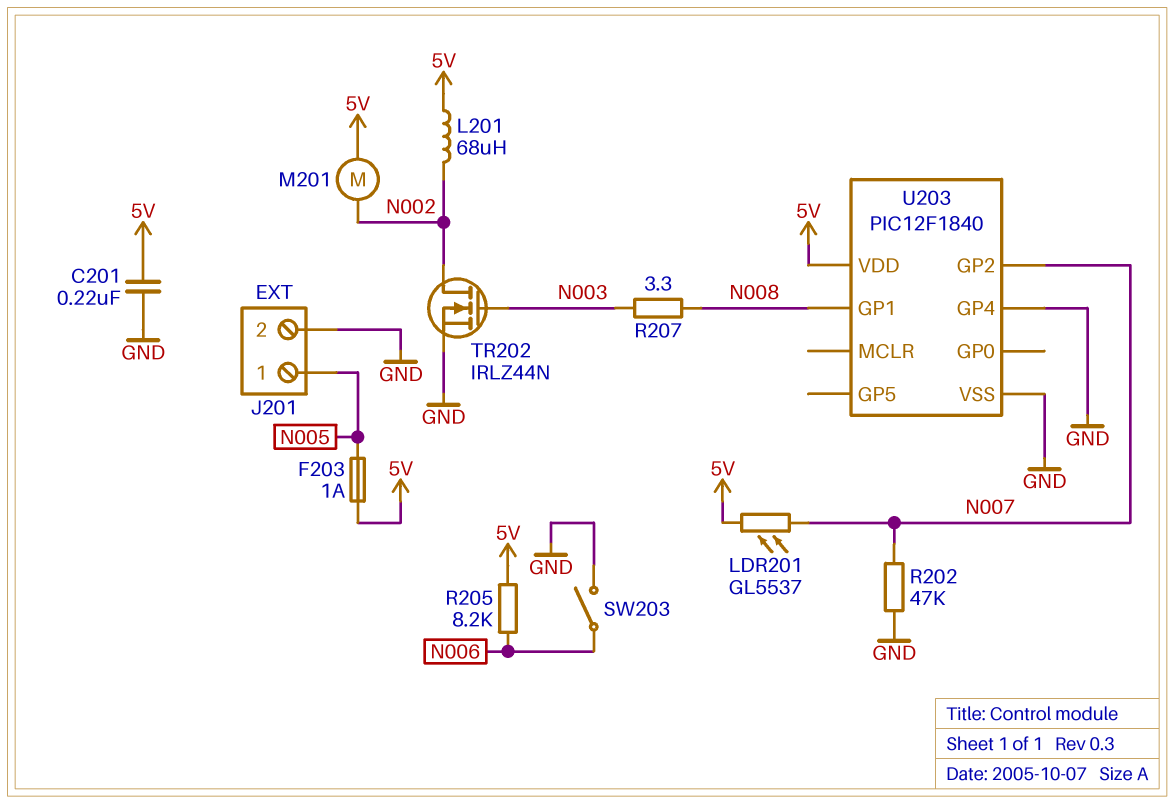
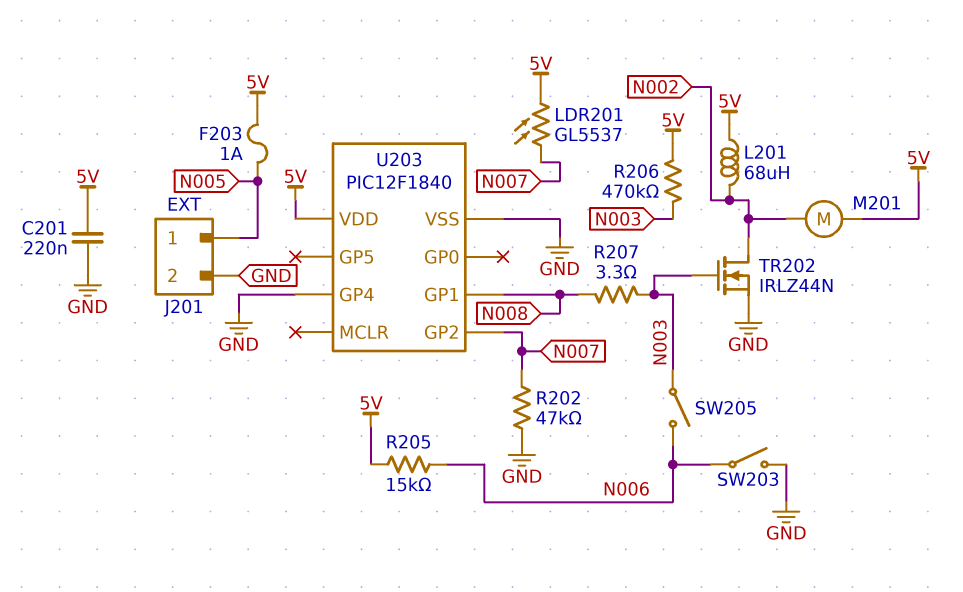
R205: 8.2k (5V, N006) -> 15k (5V, N006)
R206: none -> 470k (5V, N003)
SW205: none -> switch (N003, N006)

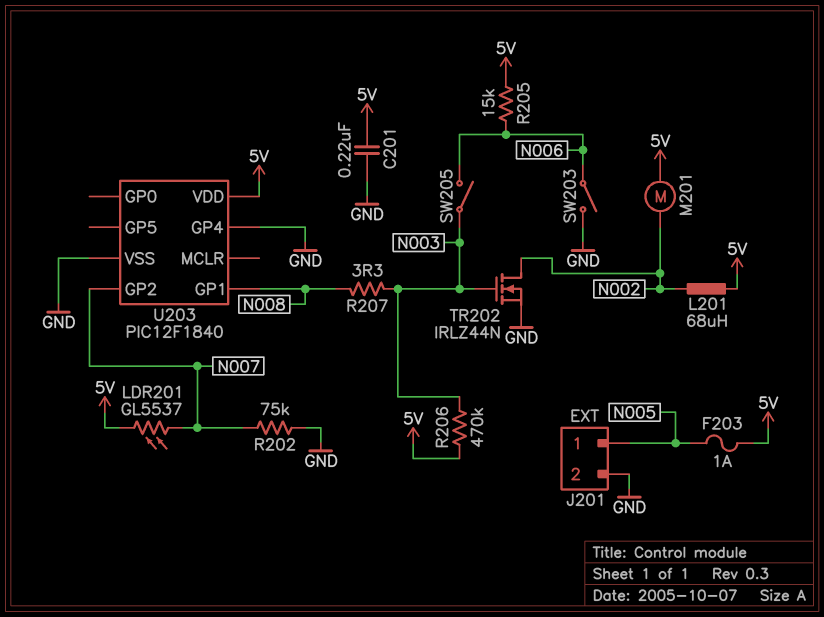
R202: 47k (GND, N007) -> 75k (GND, N007)

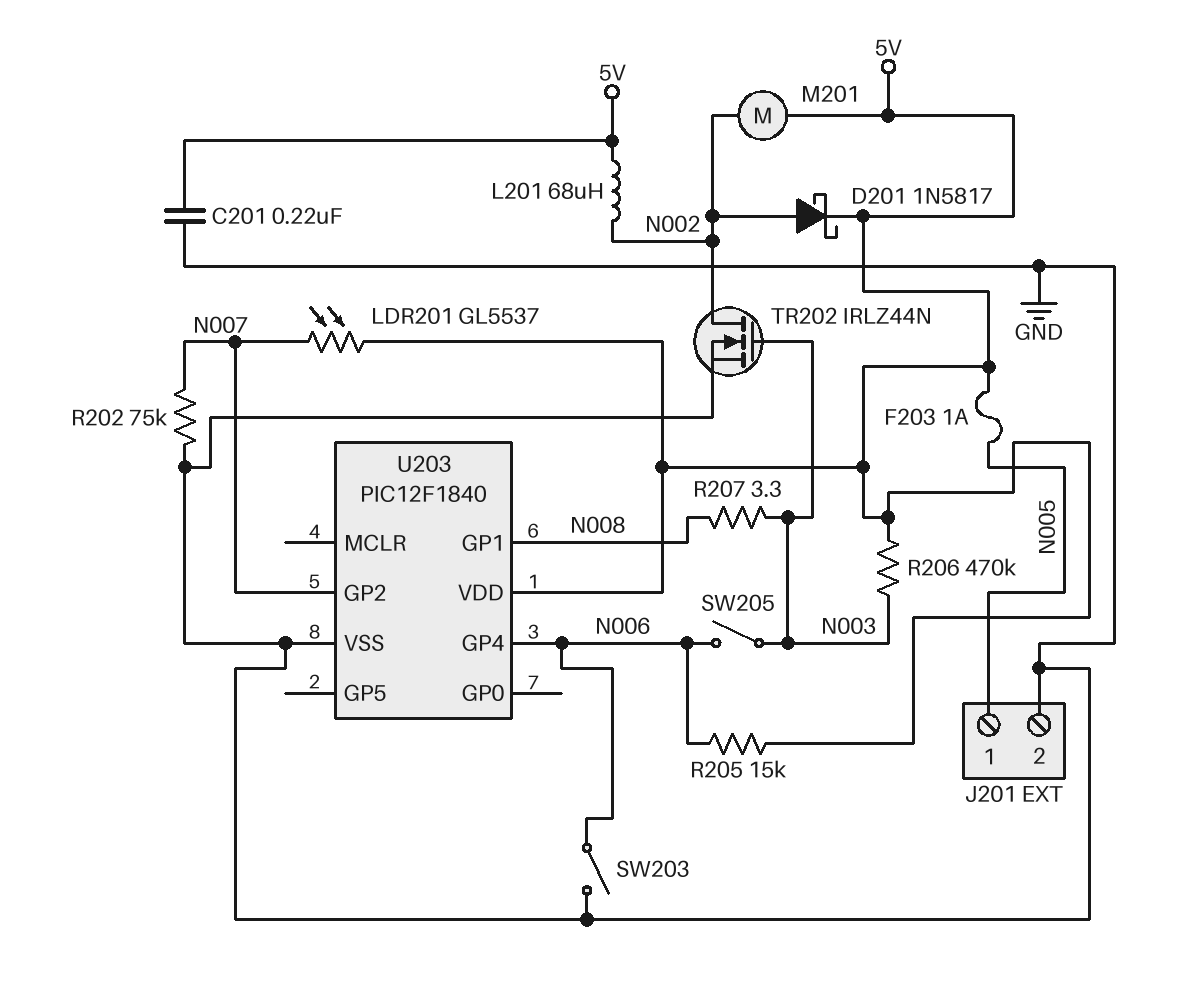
D201: none -> schottky 1N5817 (A N002, K 5V)
U203 pin GP4: GND -> N006

